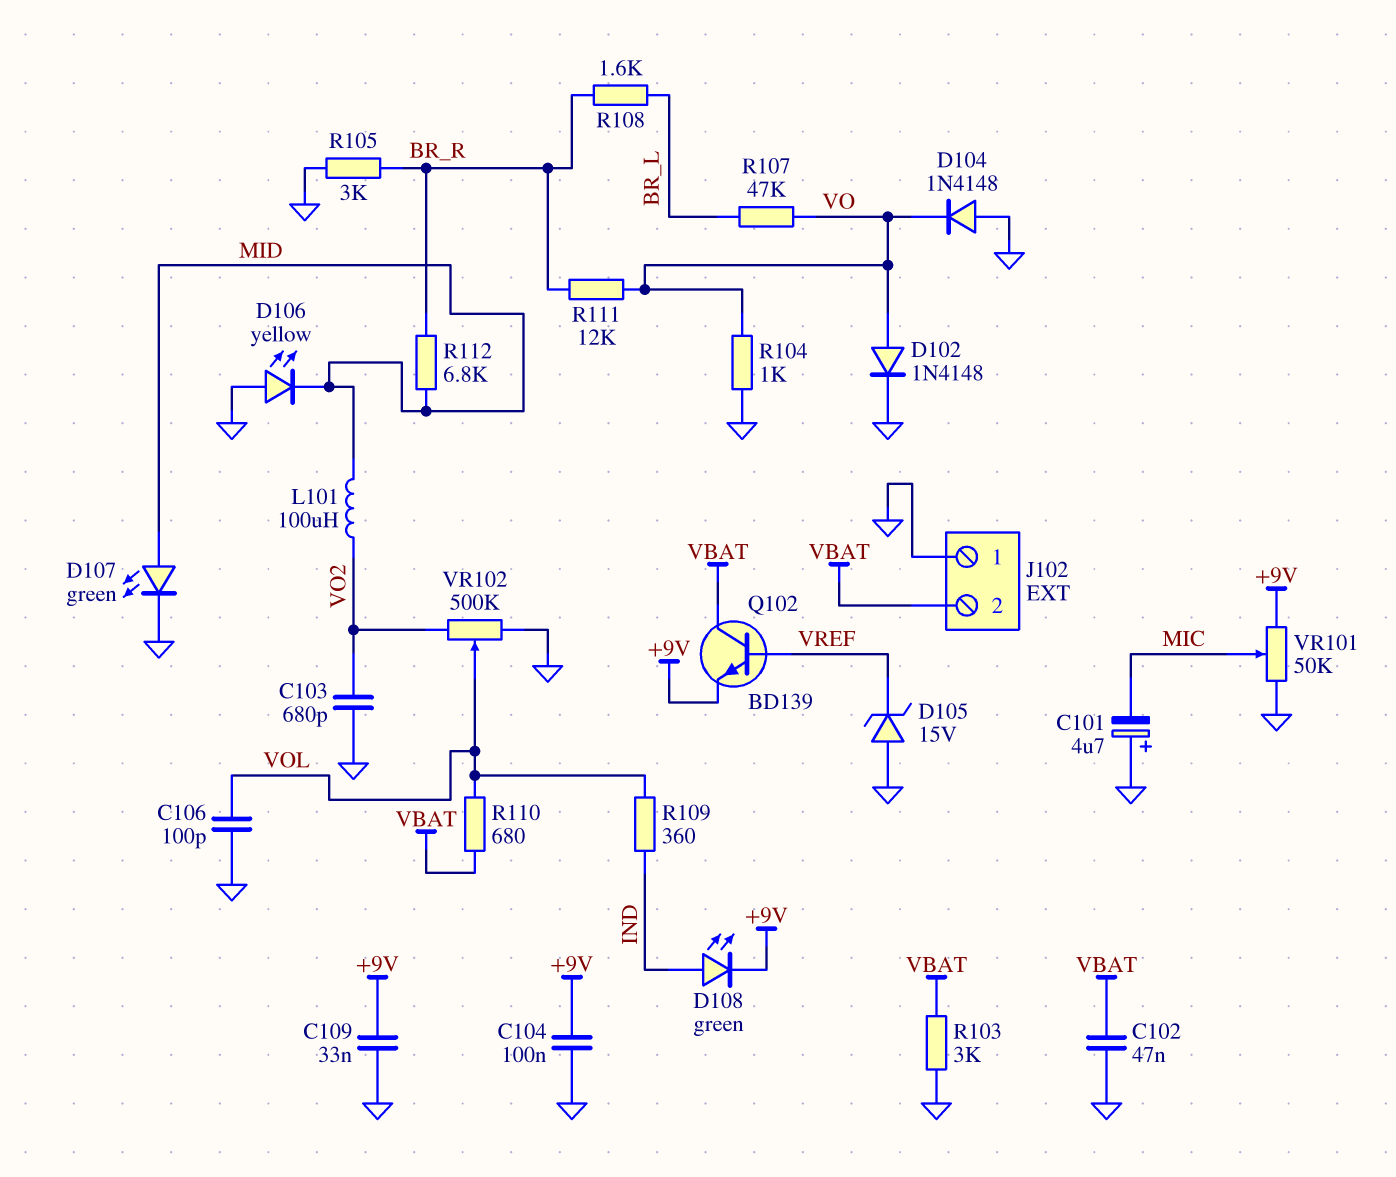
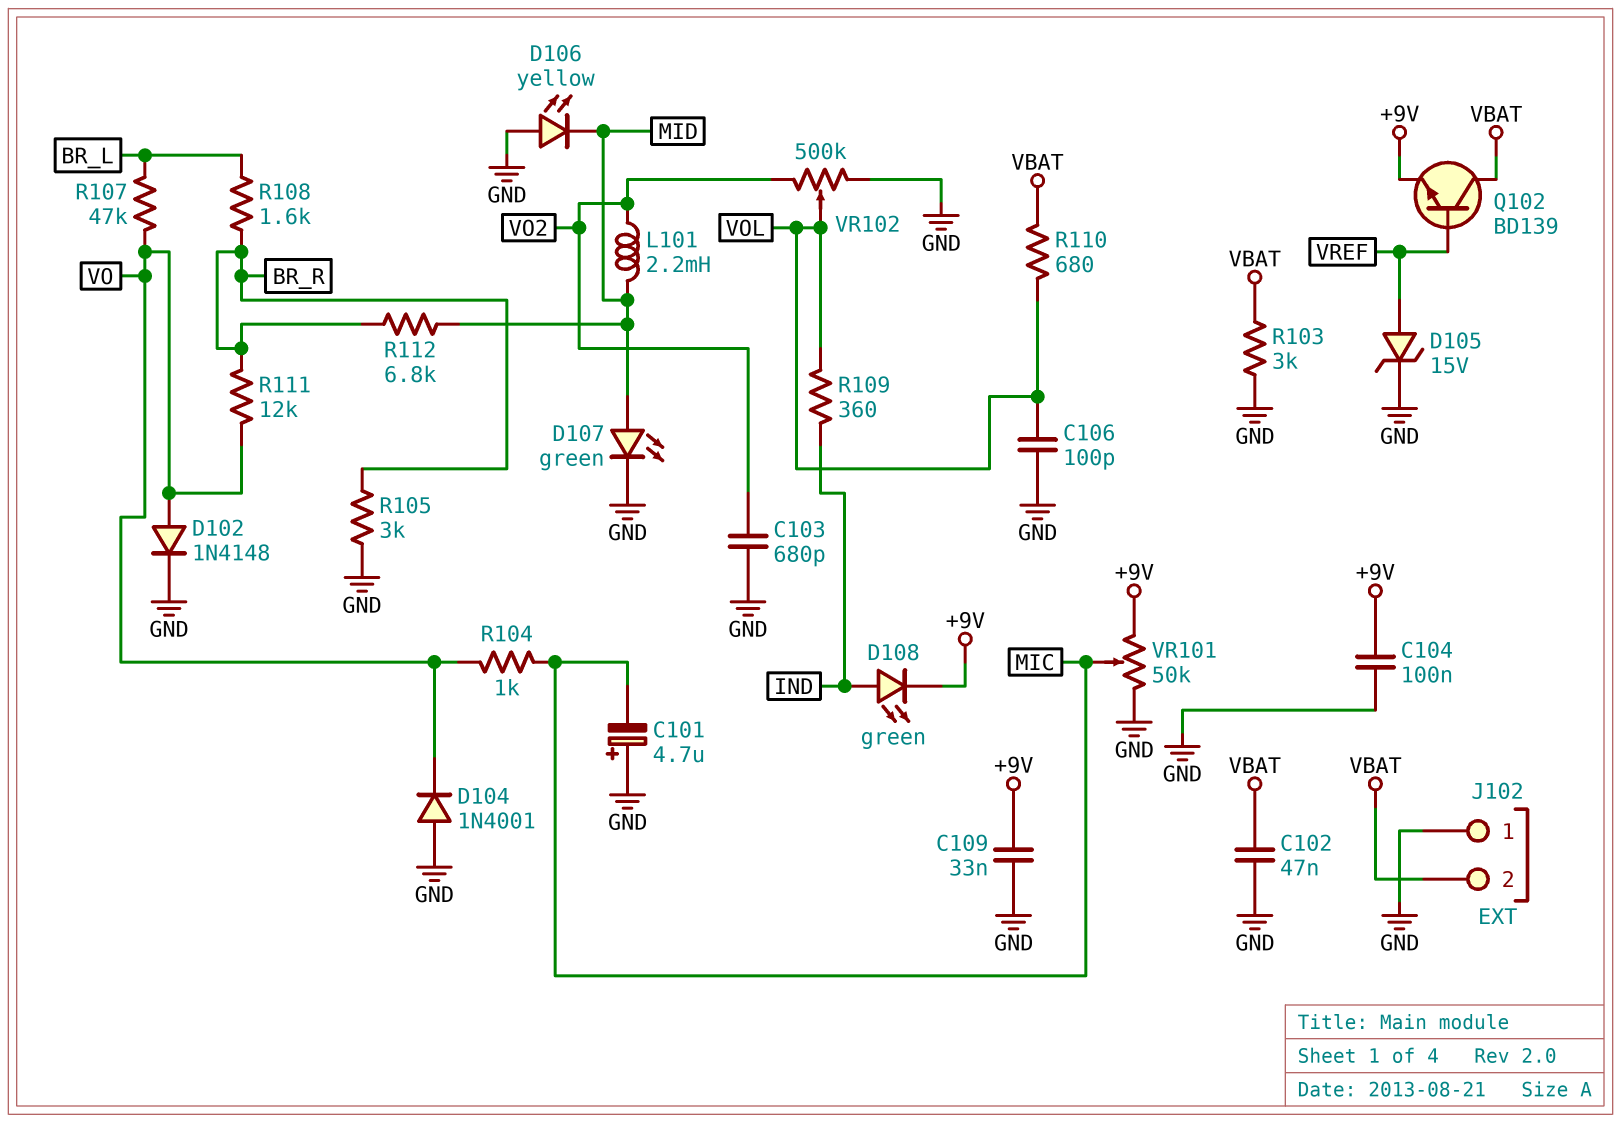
D104: diode 1N4148 (A GND, K VO) -> diode 1N4001 (A GND, K VO)
D105: zener 15V (A GND, K VREF) -> zener 15V (A VREF, K GND)
L101: 100uH (MID, VO2) -> 2.2mH (MID, VO2)
R104: 1k (GND, VO) -> 1k (MIC, VO)

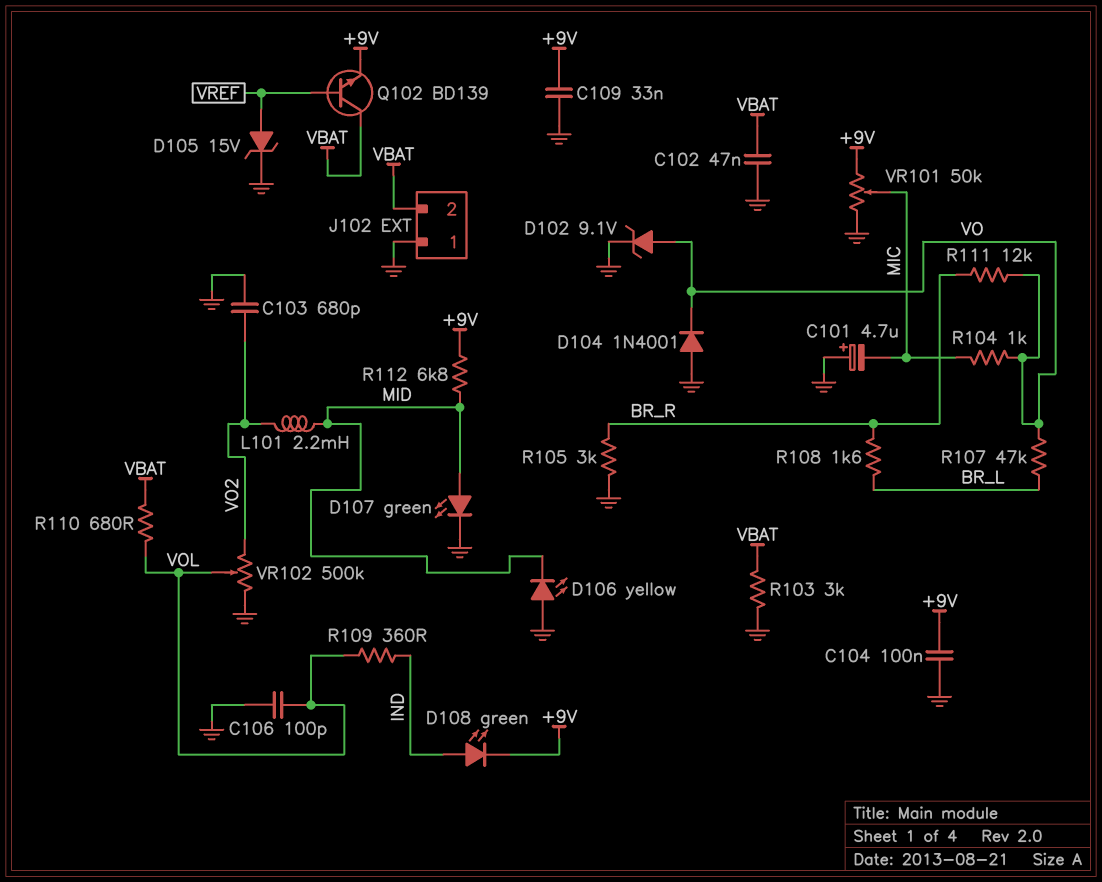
D102: diode 1N4148 (A VO, K GND) -> zener 9.1V (A VO, K GND)
R112: 6.8k (BR_R, MID) -> 6.8k (+9V, MID)

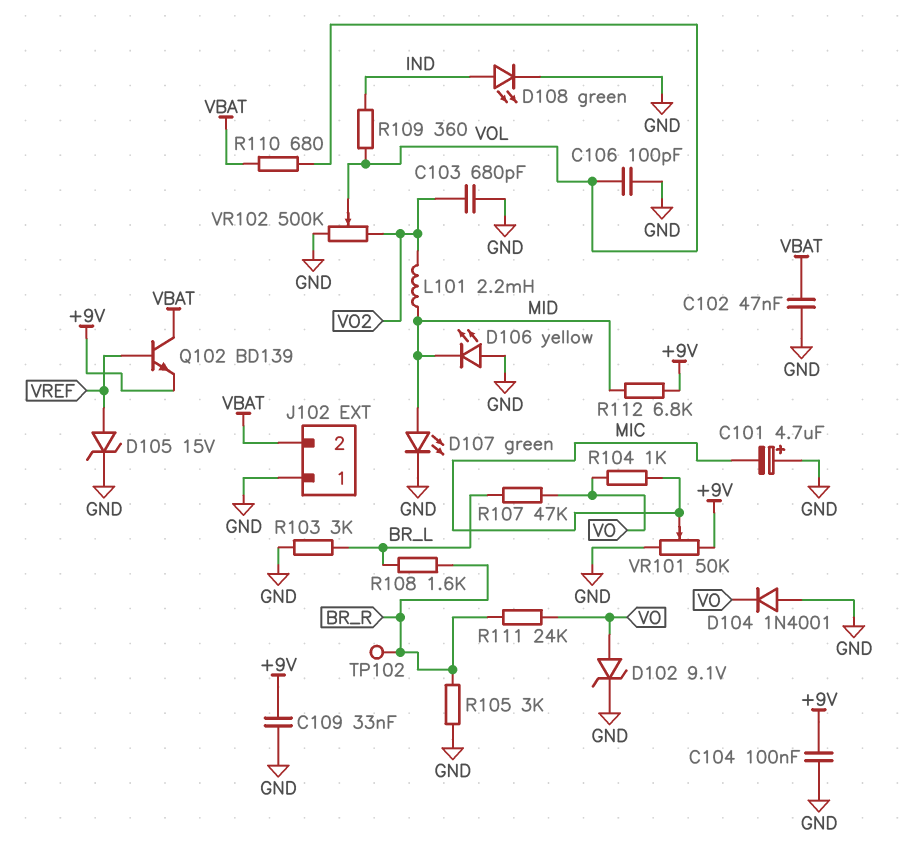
D108: LED green (A IND, K +9V) -> LED green (A IND, K GND)
R103: 3k (GND, VBAT) -> 3k (BR_L, GND)
R111: 12k (BR_R, VO) -> 24k (BR_R, VO)
TP102: none -> test point (BR_R)

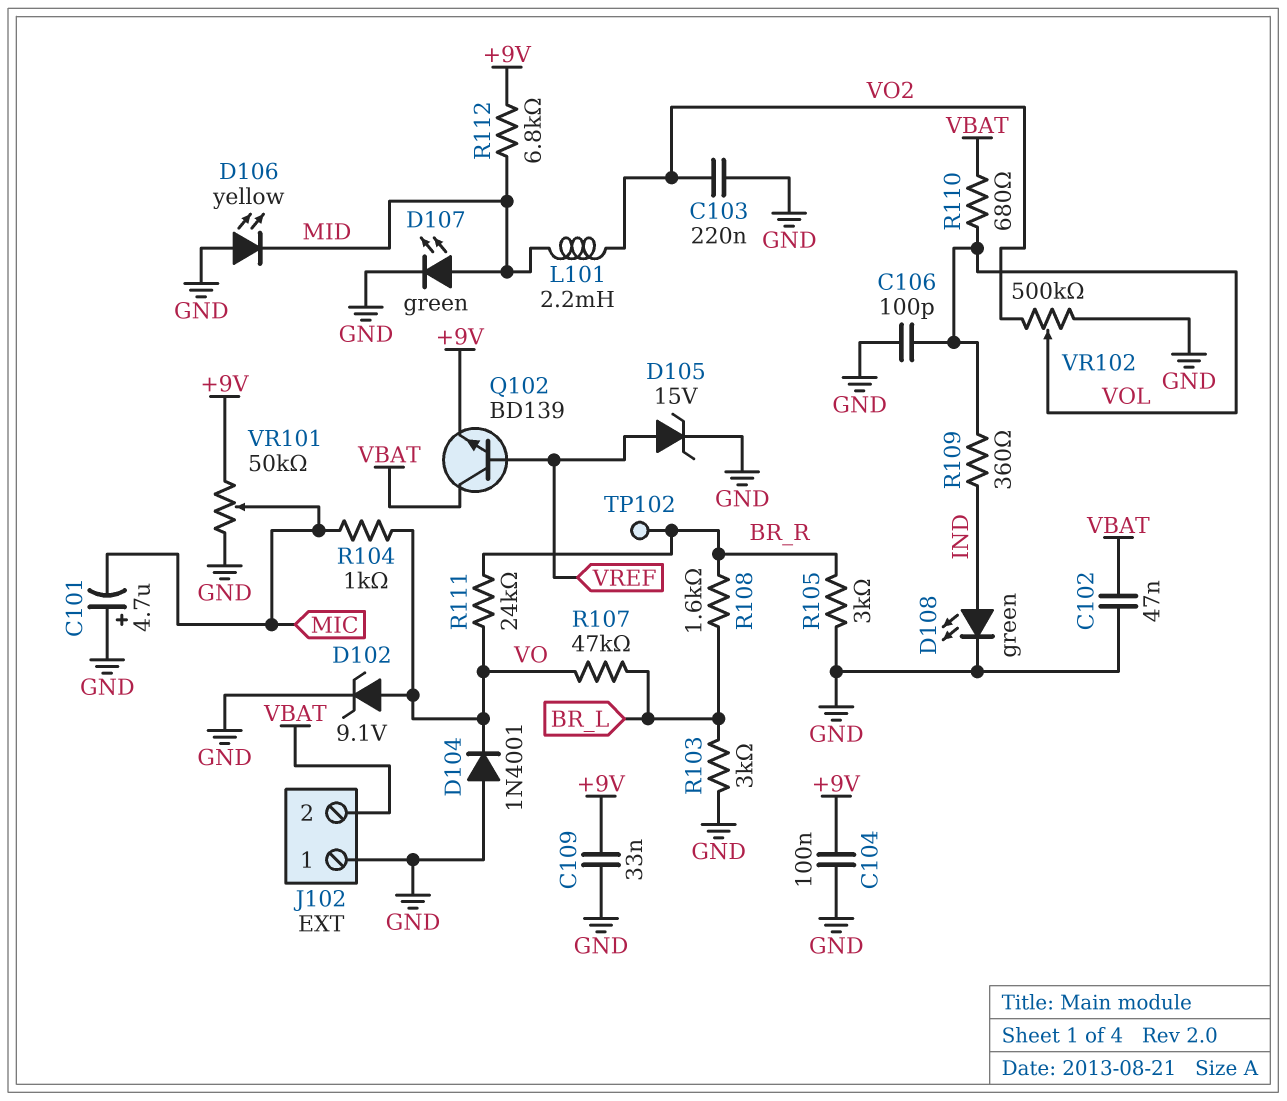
C103: 680pF (GND, VO2) -> 220nF (GND, VO2)

